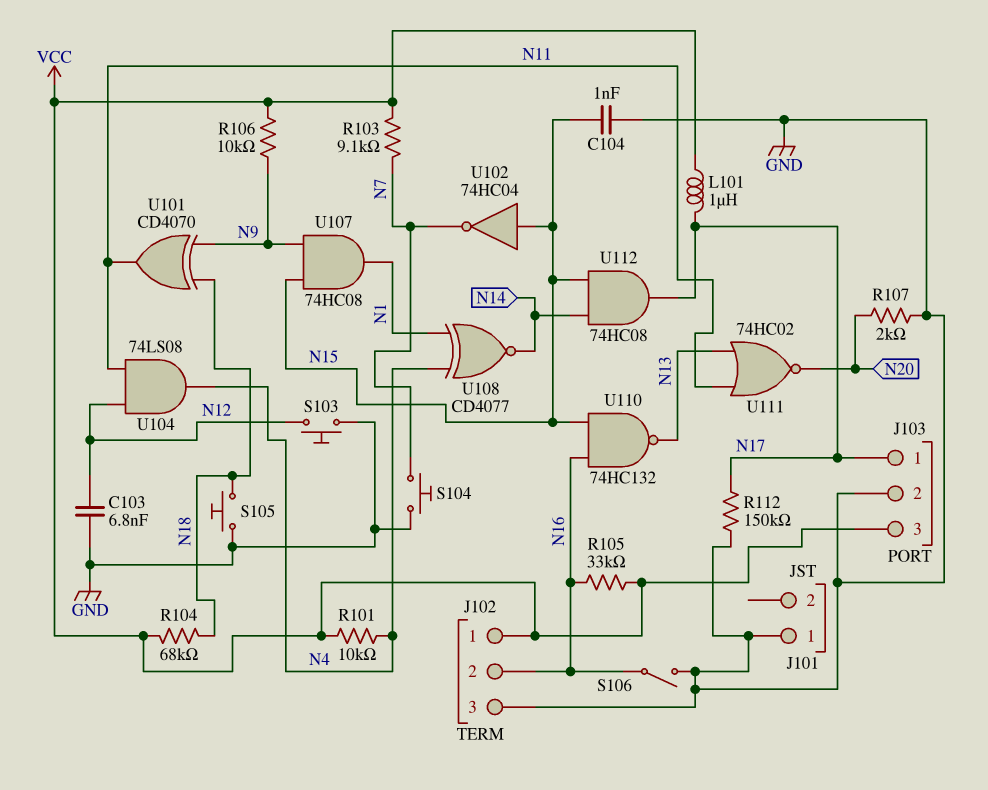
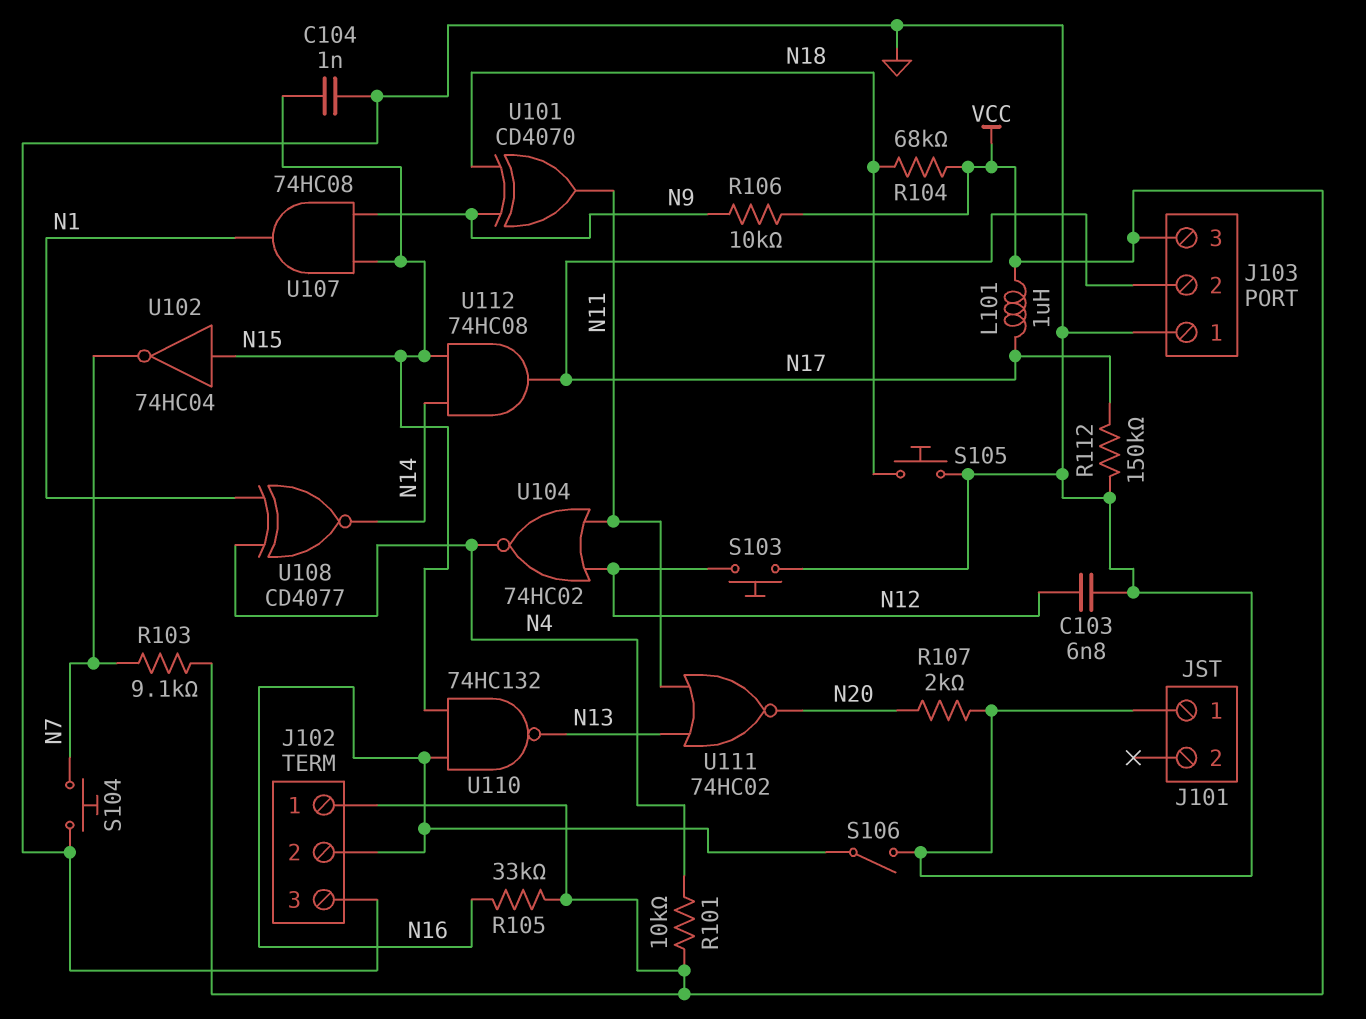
J103 pin 1: N17 -> GND
J103 pin 2: GND -> N17
U104: AND 74LS08 (in N11, in N12, out N4) -> NOR 74HC02 (in N11, in N12, out N4)

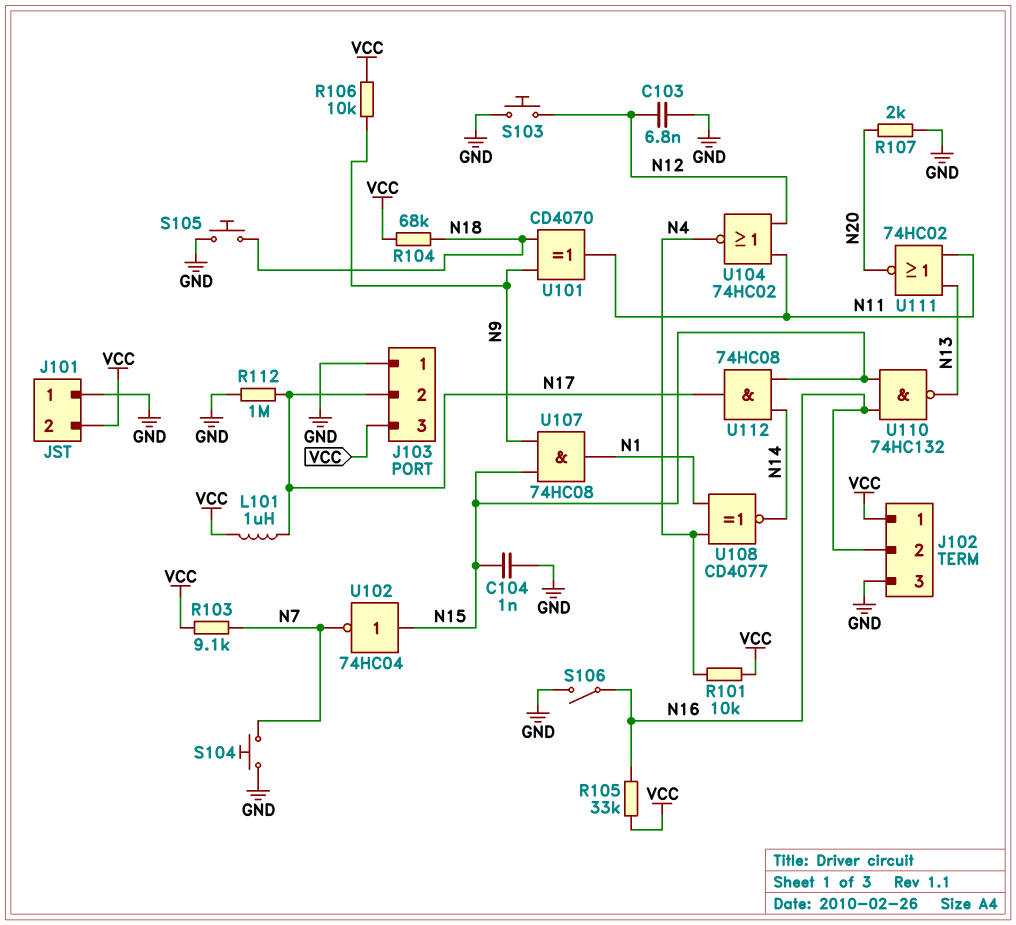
J101 pin 2: none -> VCC
R112: 150k (GND, N17) -> 1M (GND, N17)

